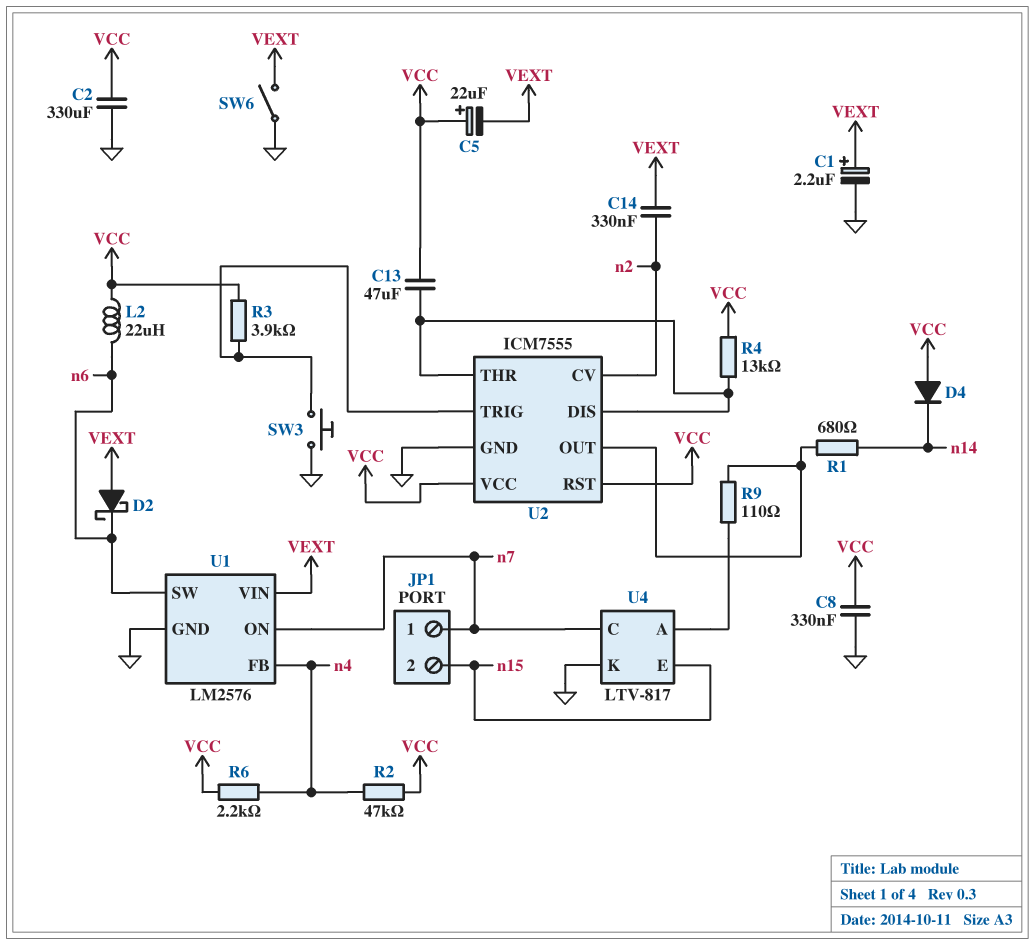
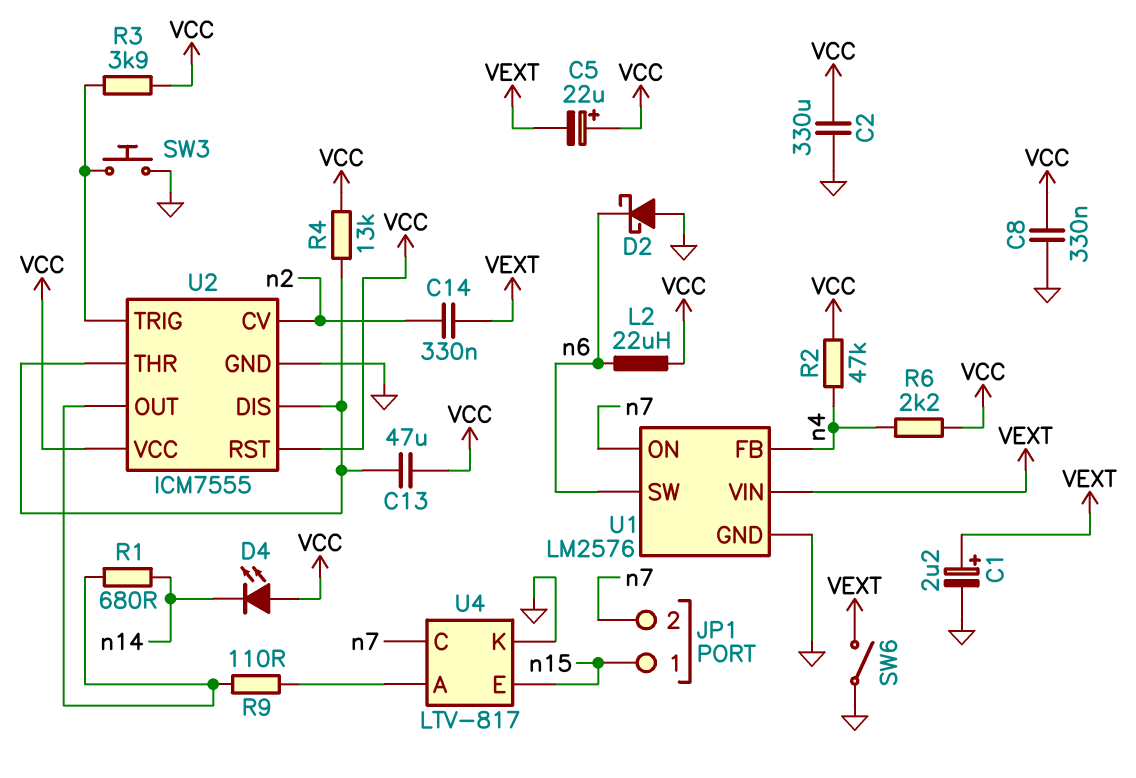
D2: schottky (A VEXT, K n6) -> schottky (A GND, K n6)
D4: diode (A VCC, K n14) -> LED (A VCC, K n14)
JP1 pin 1: n7 -> n15
JP1 pin 2: n15 -> n7

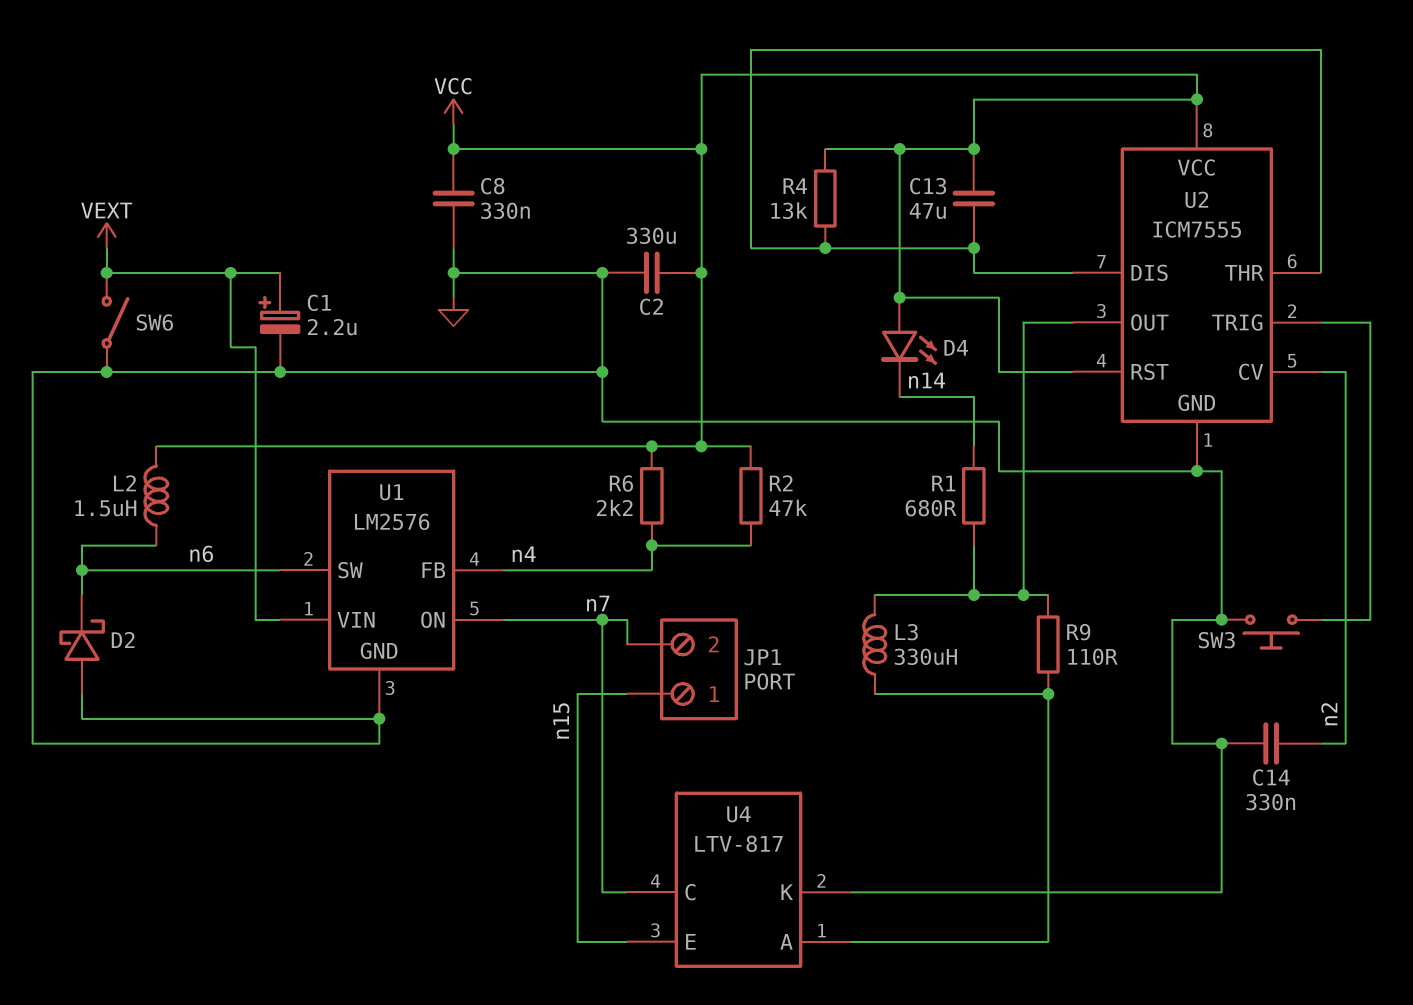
C5: 22uF (plus VCC, minus VEXT) -> none
C14: 330nF (VEXT, n2) -> 330nF (GND, n2)
L2: 22uH (VCC, n6) -> 1.5uH (VCC, n6)
L3: none -> 330uH (U2/OUT, U4/A)
R3: 3.9k (U2/TRIG, VCC) -> none

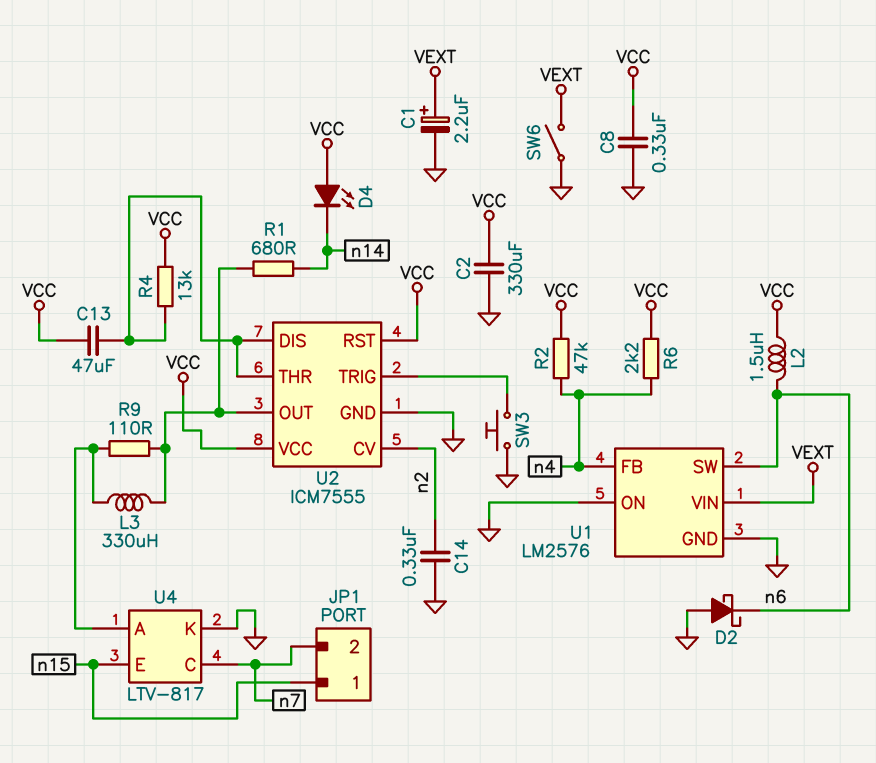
U1 pin ON: n7 -> GND

